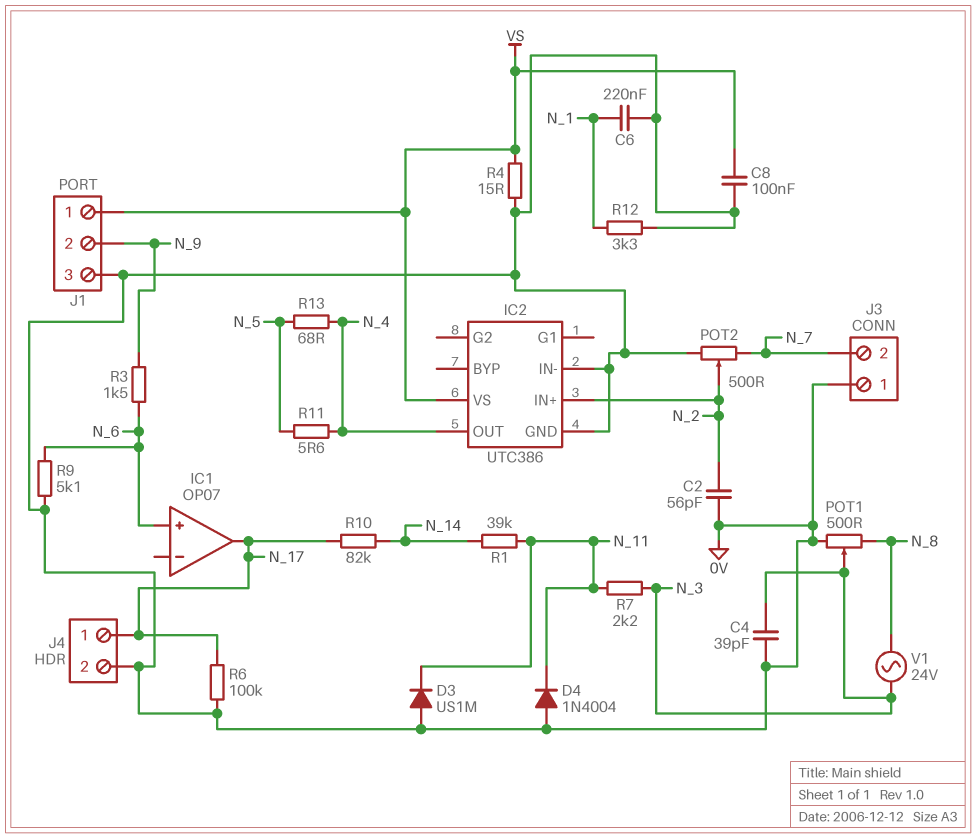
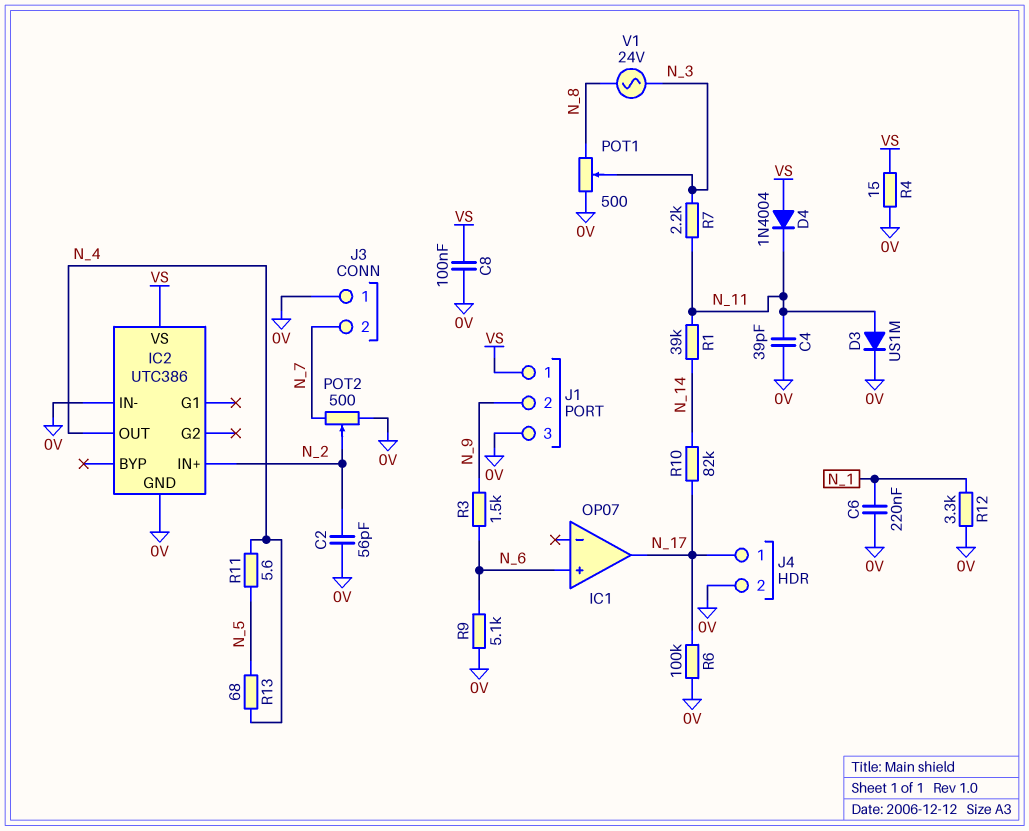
C4: 39pF (0V, N_3) -> 39pF (0V, N_11)
D3: diode US1M (A 0V, K N_11) -> diode US1M (A N_11, K 0V)
D4: diode 1N4004 (A 0V, K N_11) -> diode 1N4004 (A VS, K N_11)

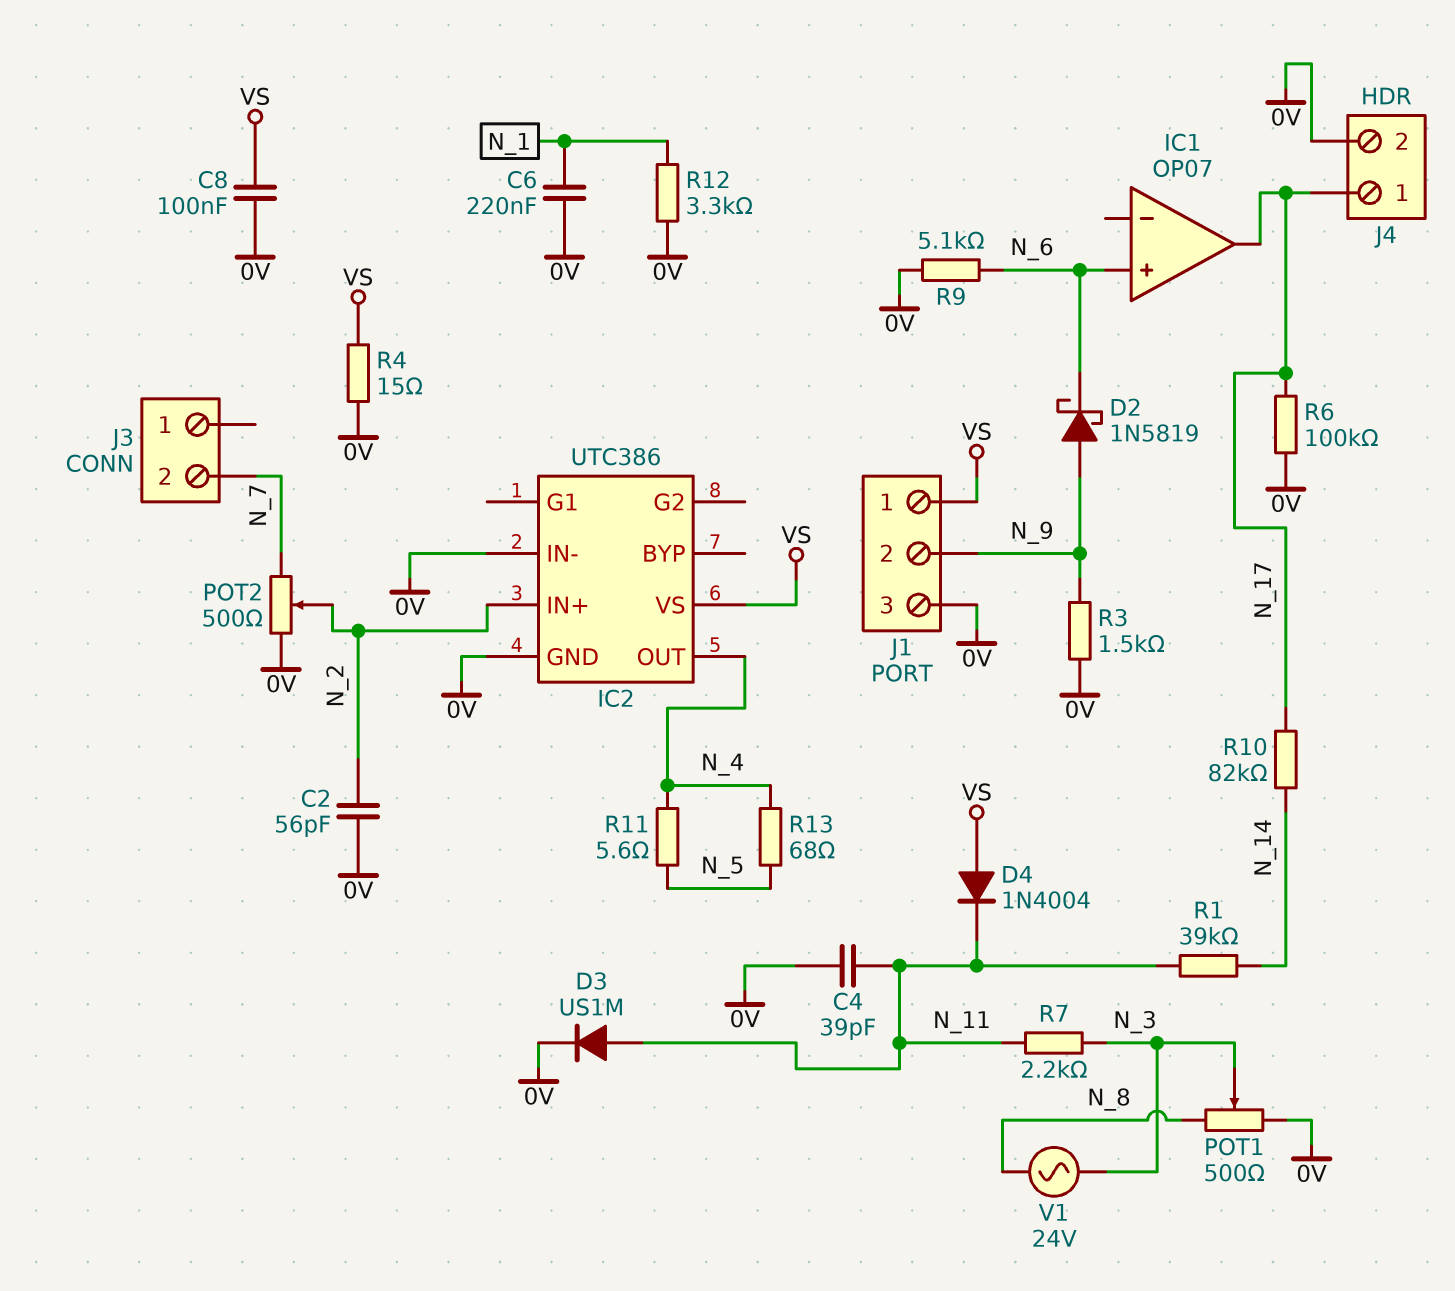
D2: none -> schottky 1N5819 (A N_9, K N_6)
J3 pin 1: 0V -> none
R3: 1.5k (N_6, N_9) -> 1.5k (0V, N_9)

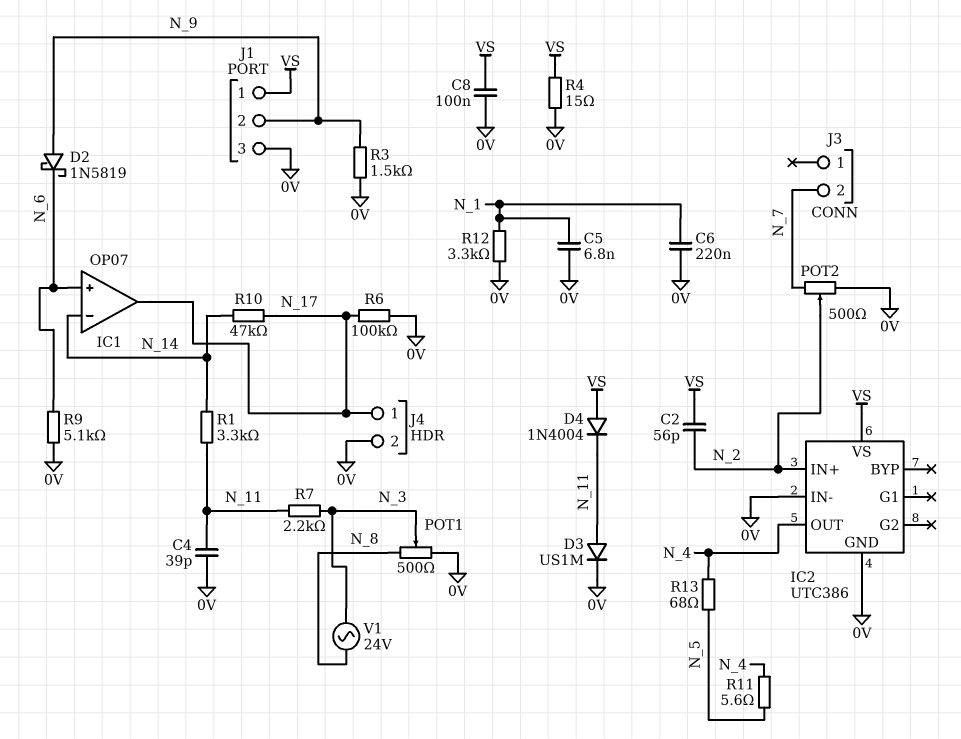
C2: 56pF (0V, N_2) -> 56pF (N_2, VS)
C5: none -> 6.8nF (0V, N_1)
IC1 pin in-: none -> N_14
R1: 39k (N_11, N_14) -> 3.3k (N_11, N_14)
R10: 82k (N_14, N_17) -> 47k (N_14, N_17)

